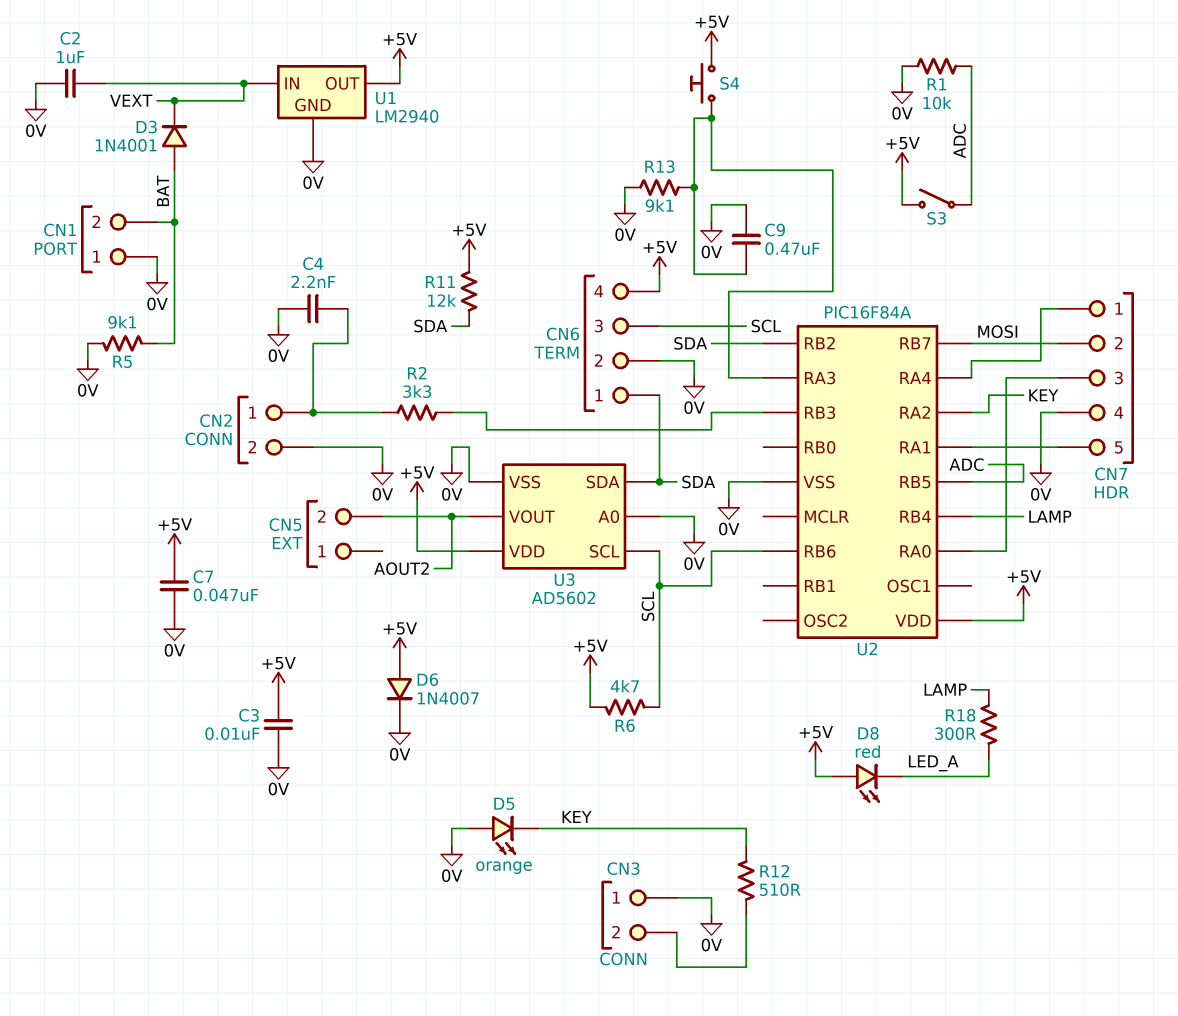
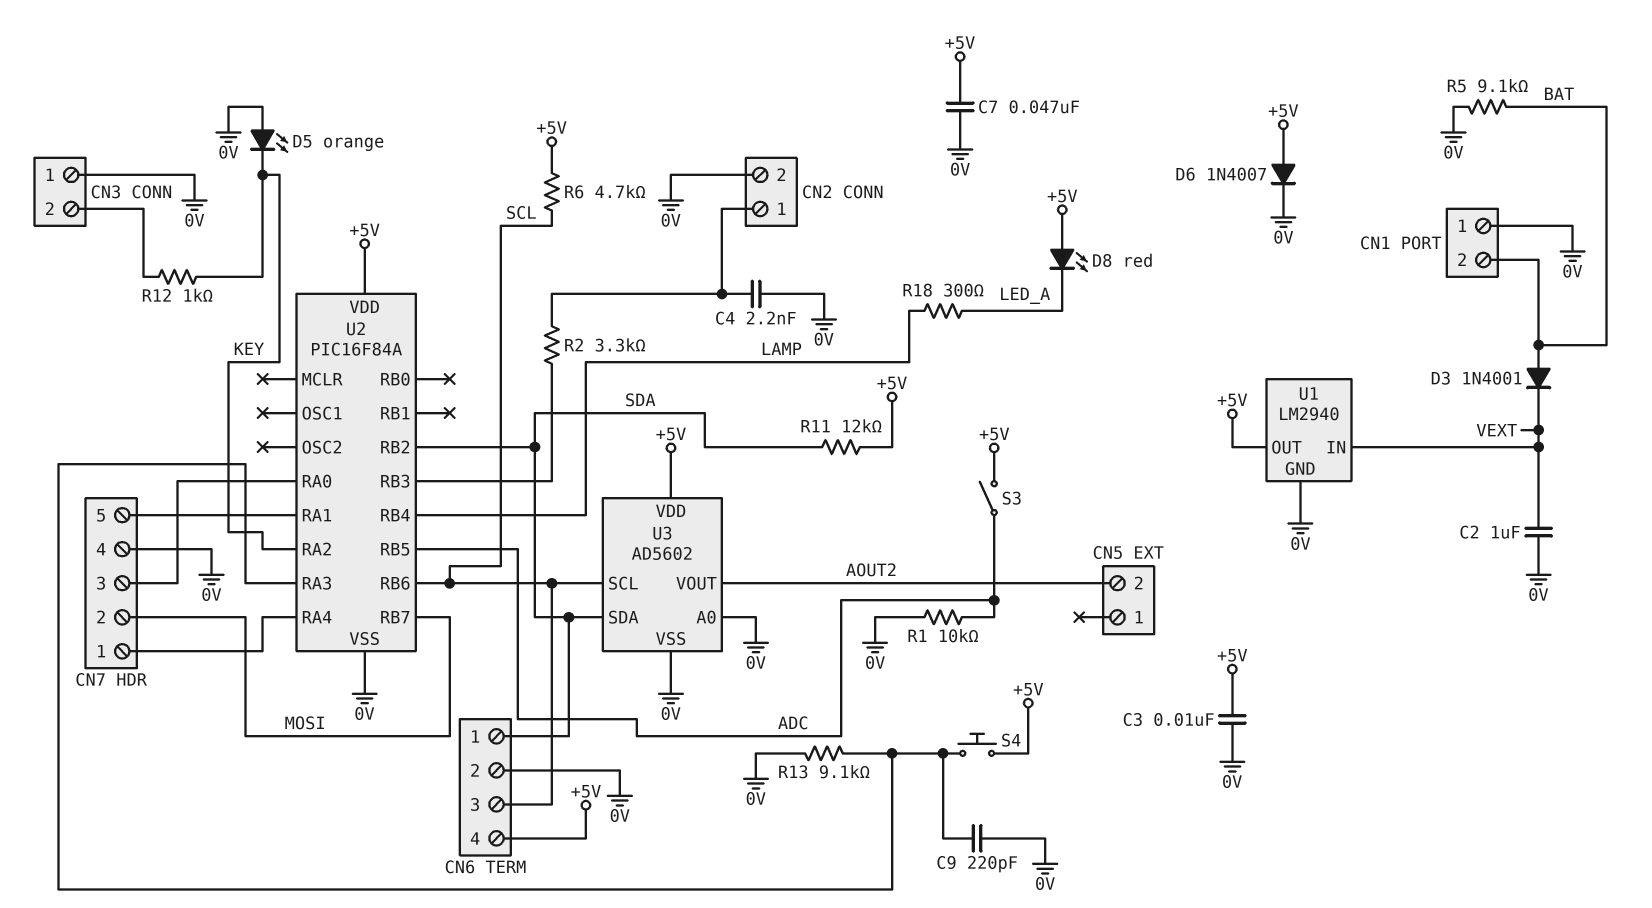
C9: 470nF (0V, U2/RA3) -> 220pF (0V, U2/RA3)
R12: 510 (CN3/2, KEY) -> 1k (CN3/2, KEY)

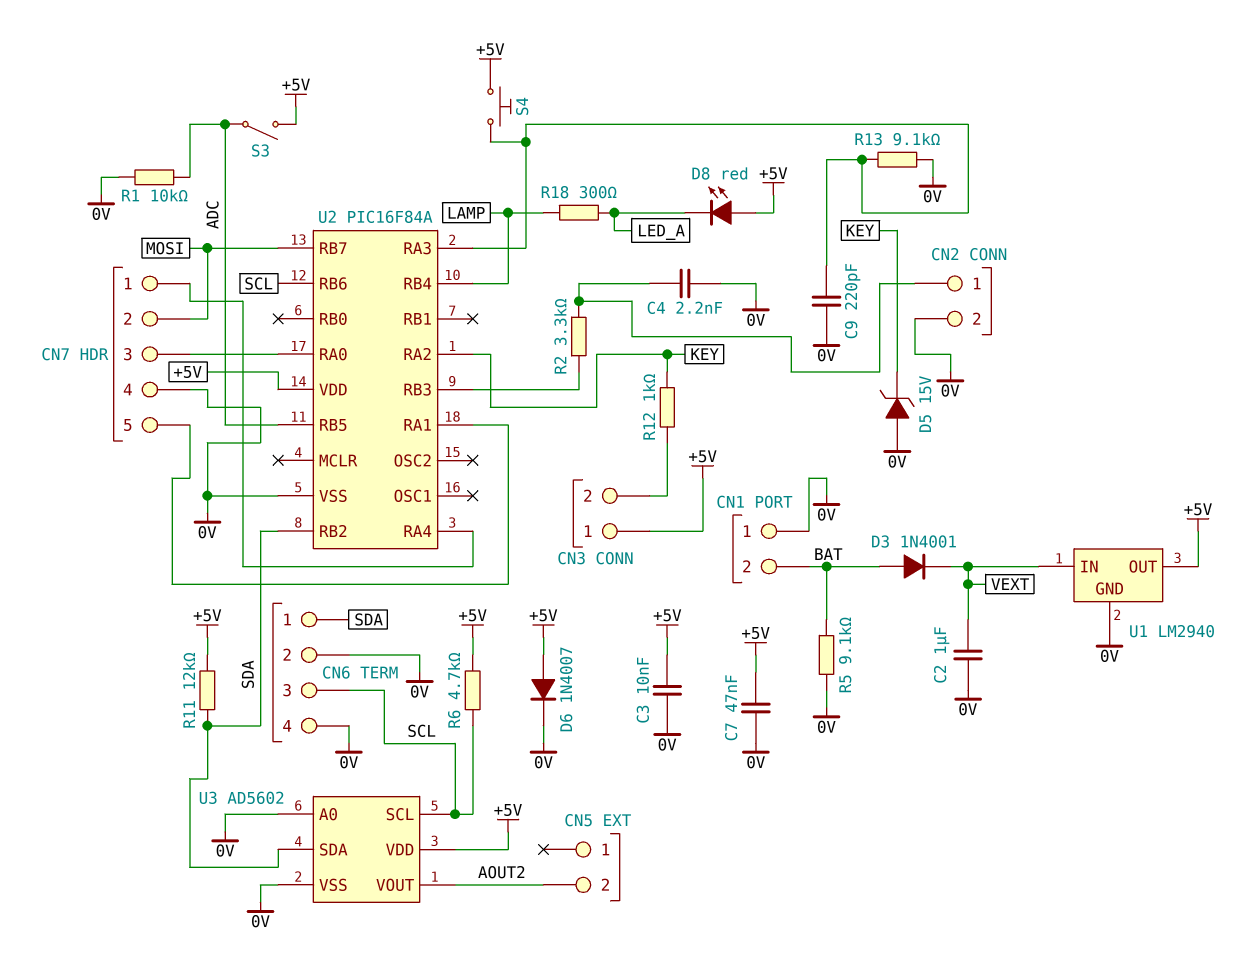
CN3 pin 1: 0V -> +5V
CN6 pin 4: +5V -> 0V
D5: LED orange (A 0V, K KEY) -> zener 15V (A 0V, K KEY)

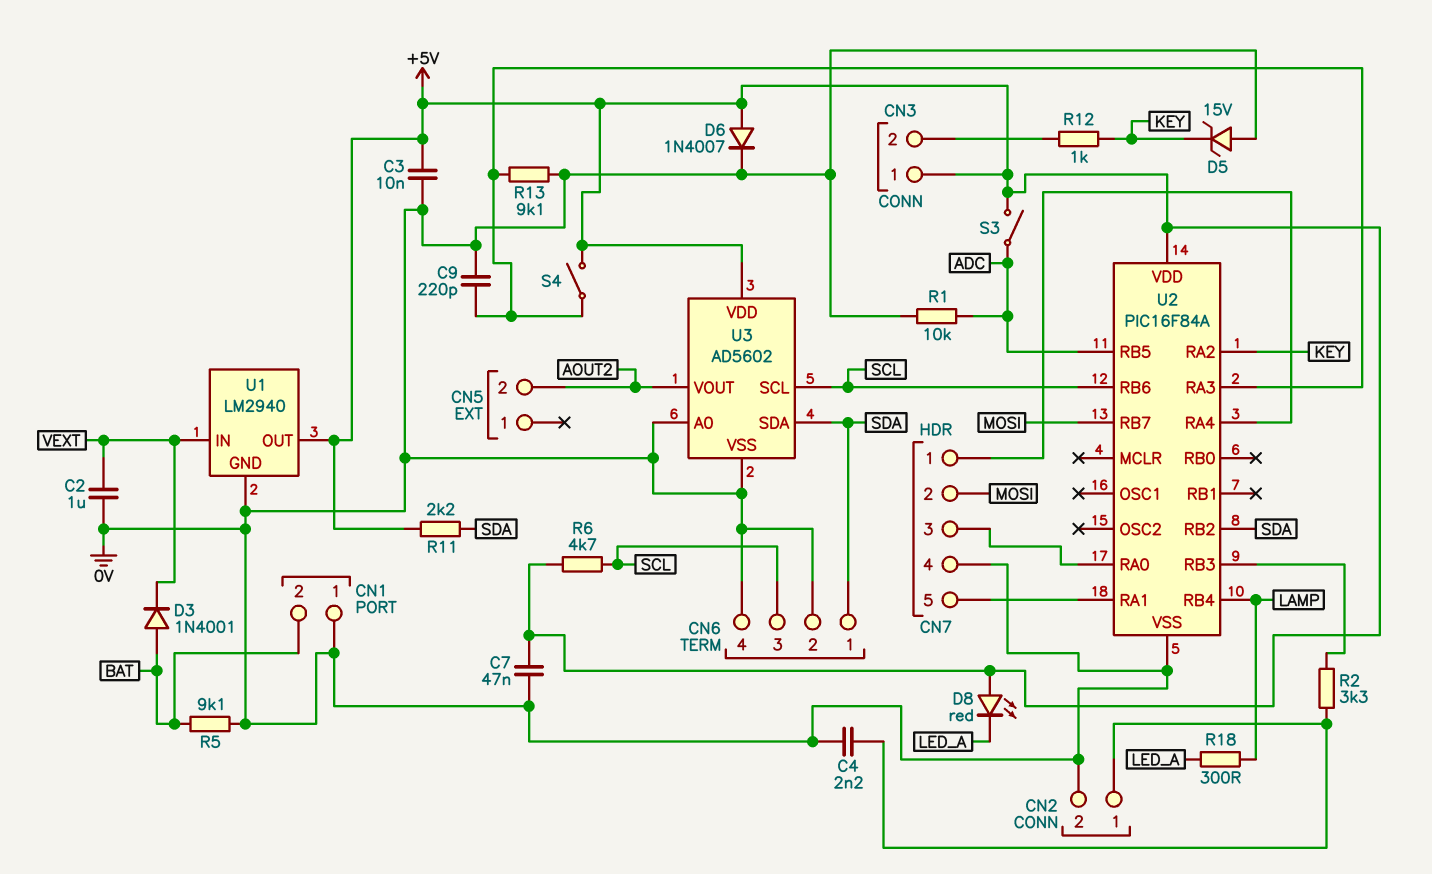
R11: 12k (+5V, SDA) -> 2.2k (+5V, SDA)
S4: button (+5V, U2/RA3) -> switch (+5V, U2/RA3)

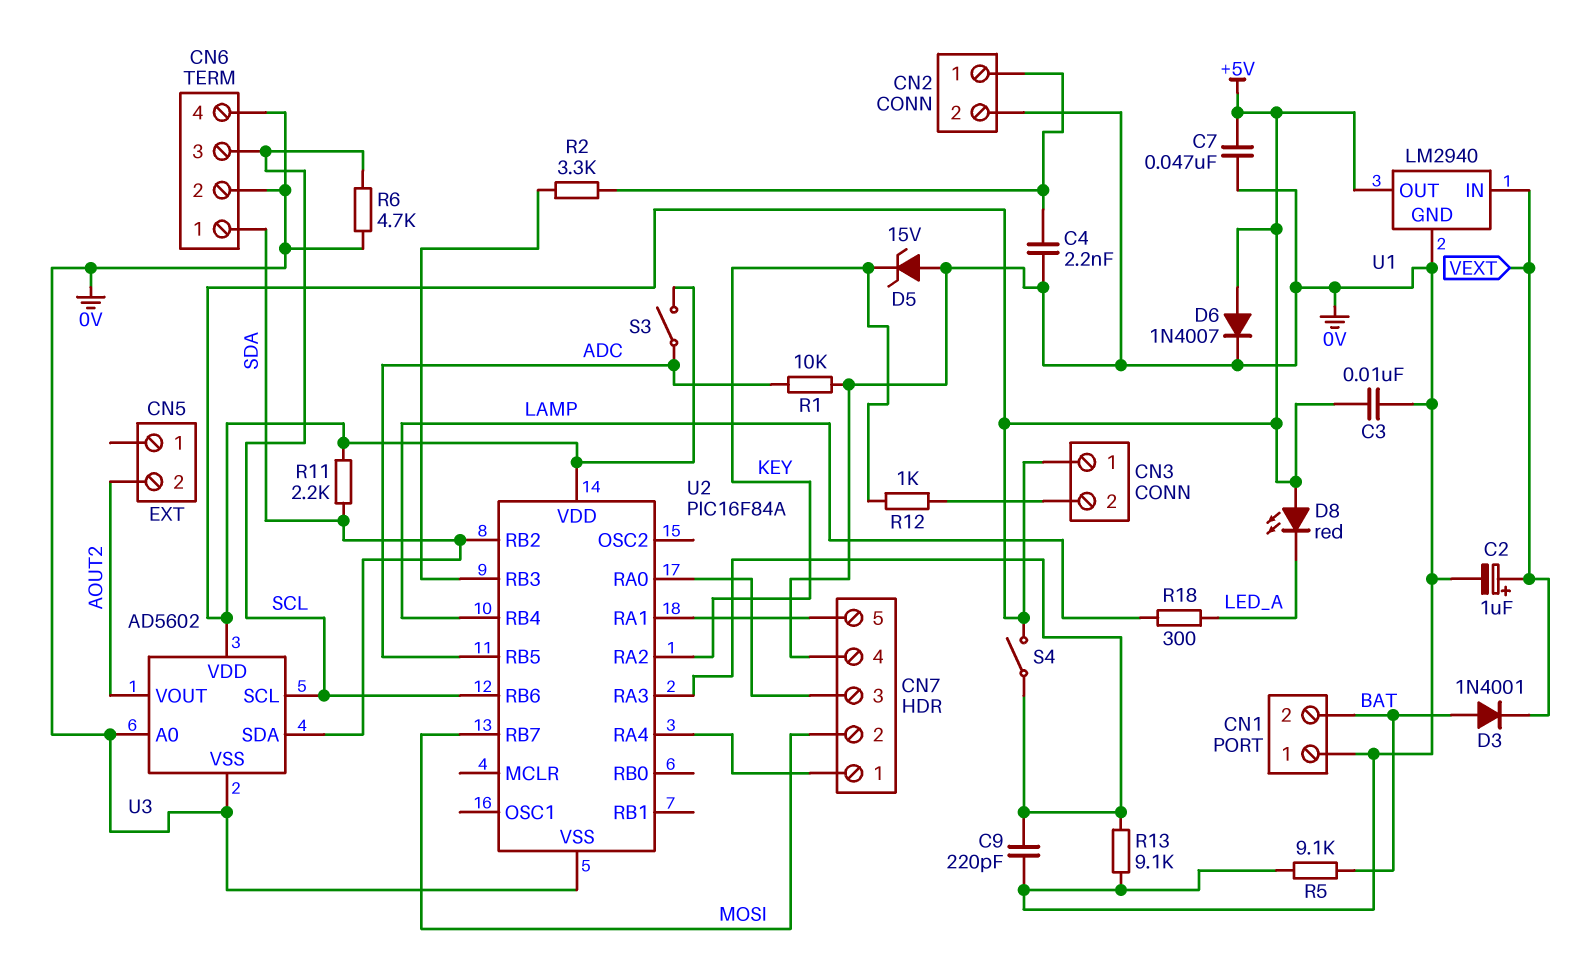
C2: 1uF (0V, VEXT) -> 1uF (plus VEXT, minus 0V)
R6: 4.7k (+5V, SCL) -> 4.7k (0V, SCL)

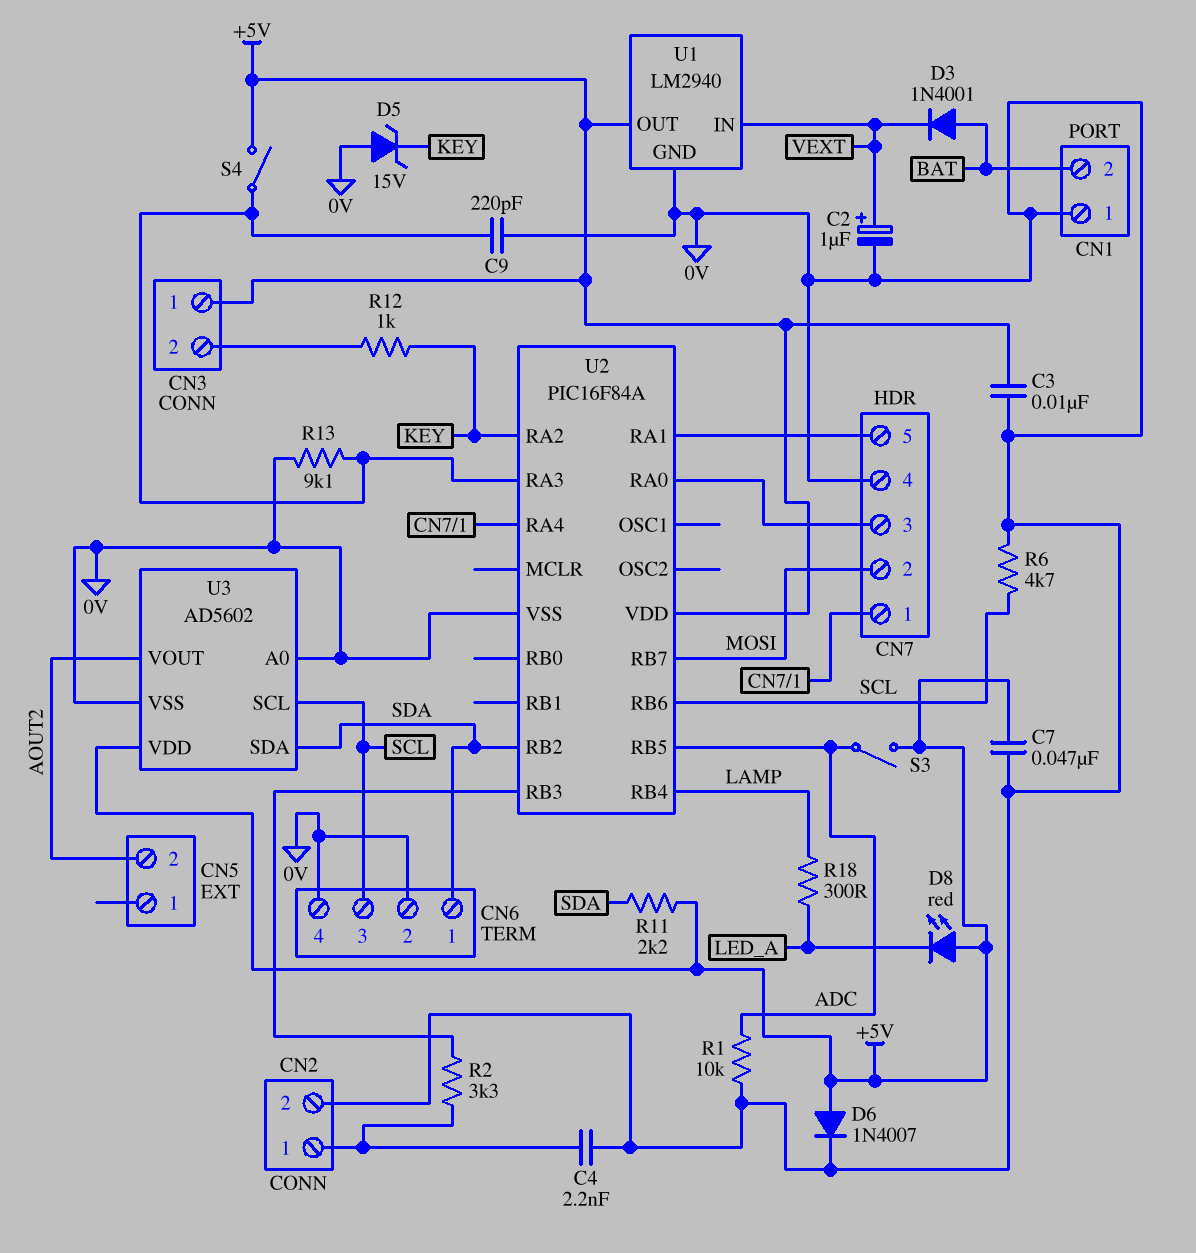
R5: 9.1k (0V, BAT) -> none

